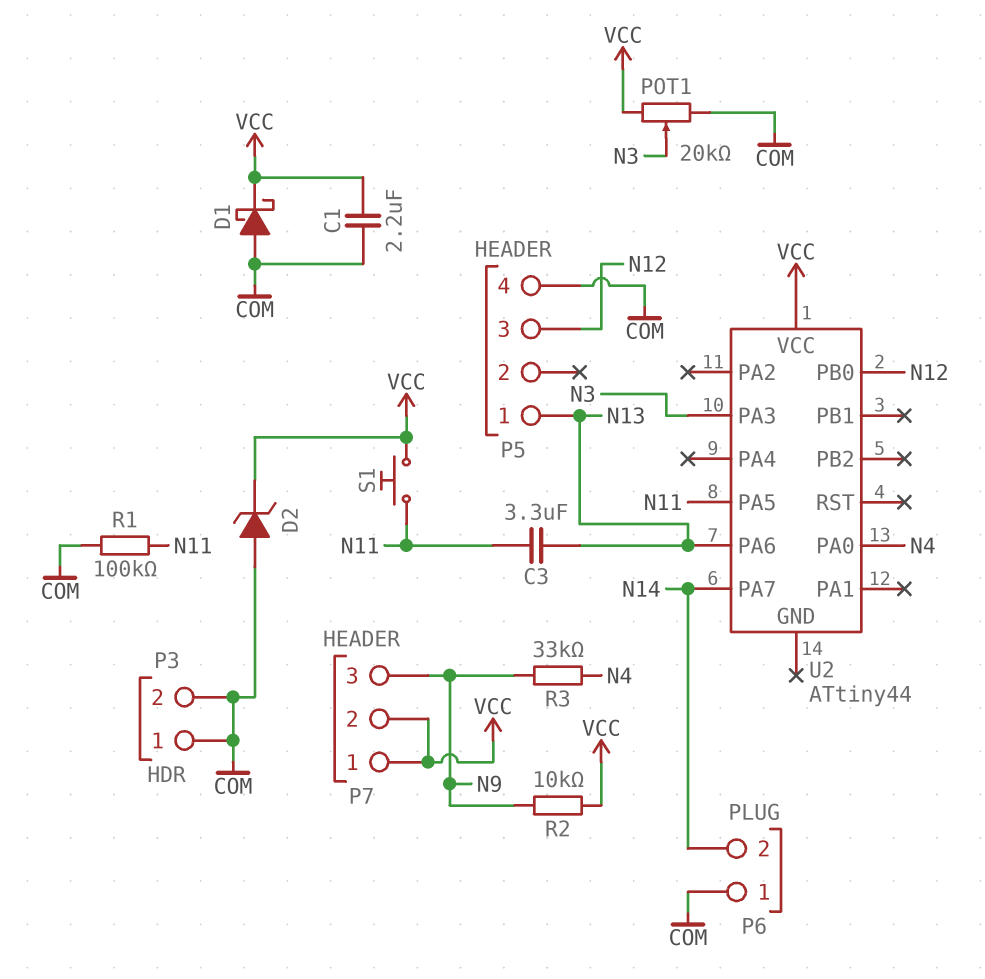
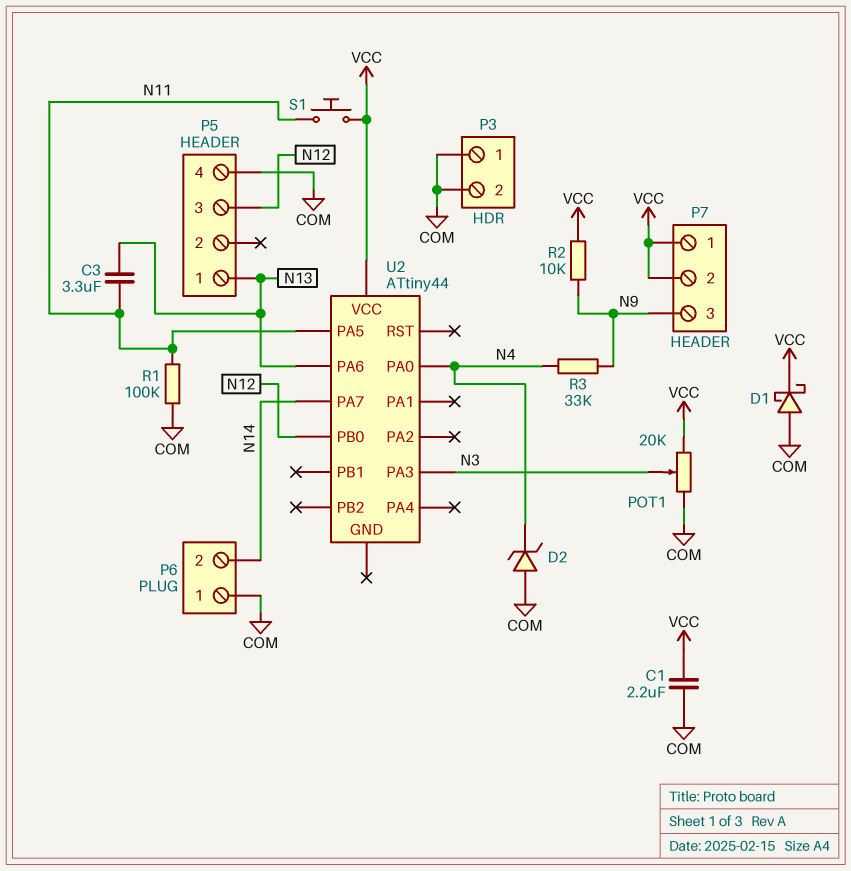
D2: zener (A COM, K VCC) -> zener (A COM, K N4)

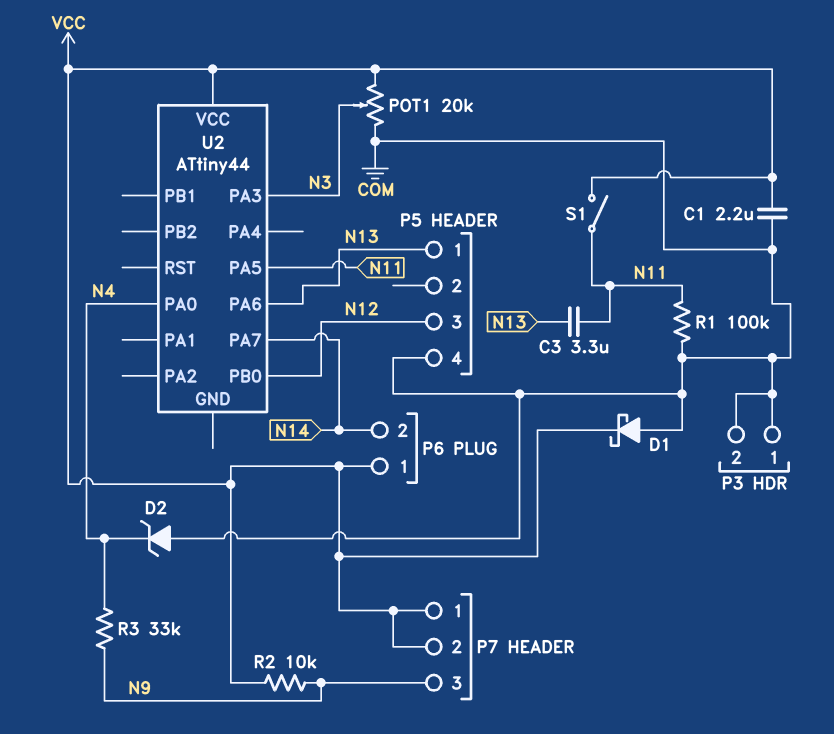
P6 pin 1: COM -> VCC
S1: button (N11, VCC) -> switch (N11, VCC)

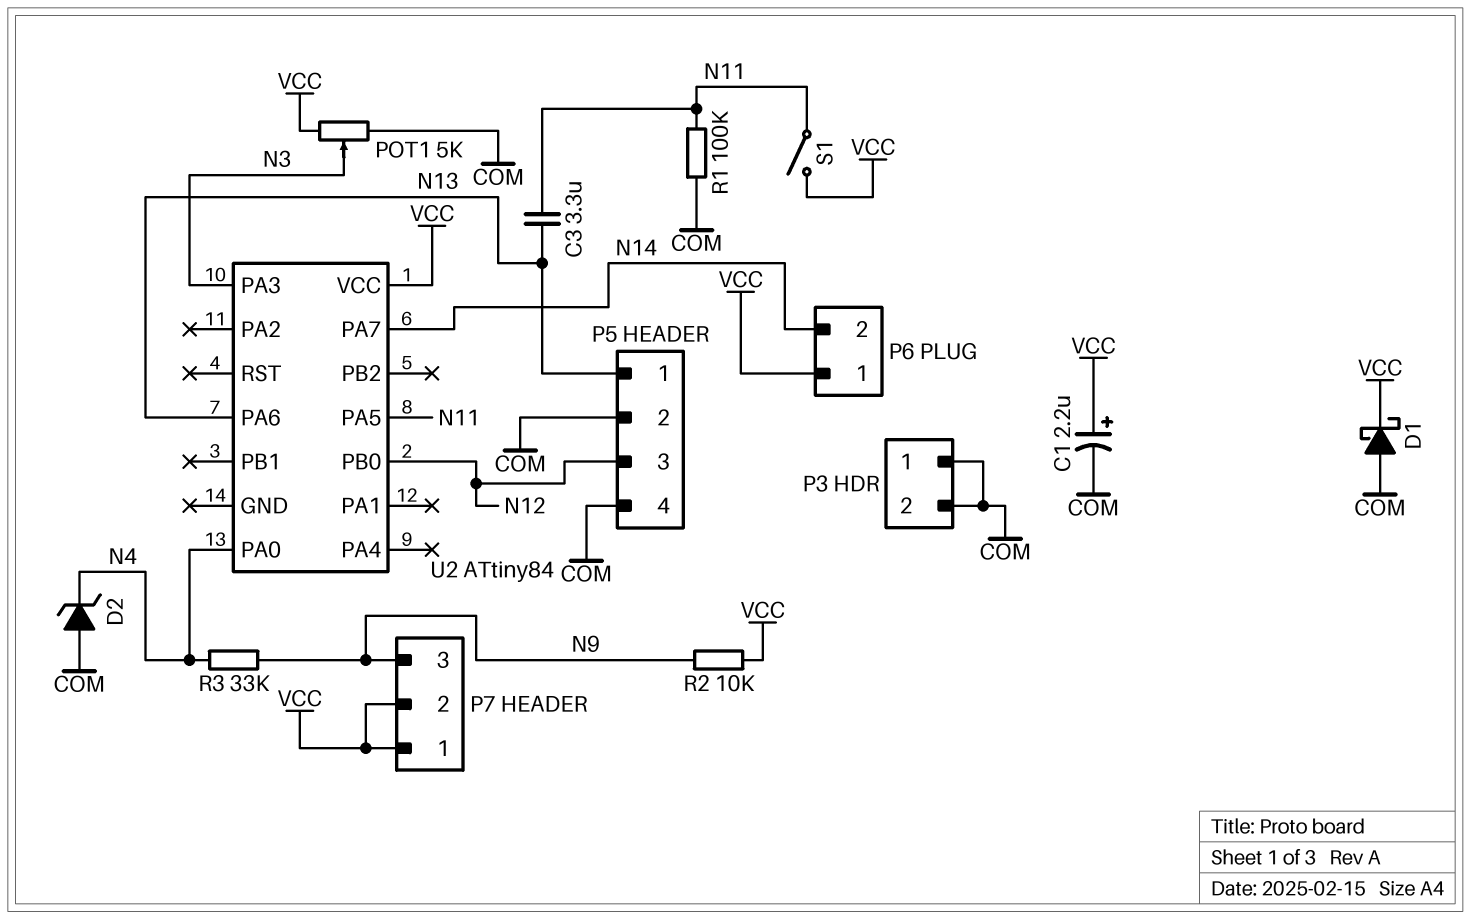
C1: 2.2uF (COM, VCC) -> 2.2uF (plus VCC, minus COM)
P5 pin 2: none -> COM
POT1: 20k (COM, VCC, wiper N3) -> 5k (COM, VCC, wiper N3)
U2: ATtiny44 -> ATtiny84

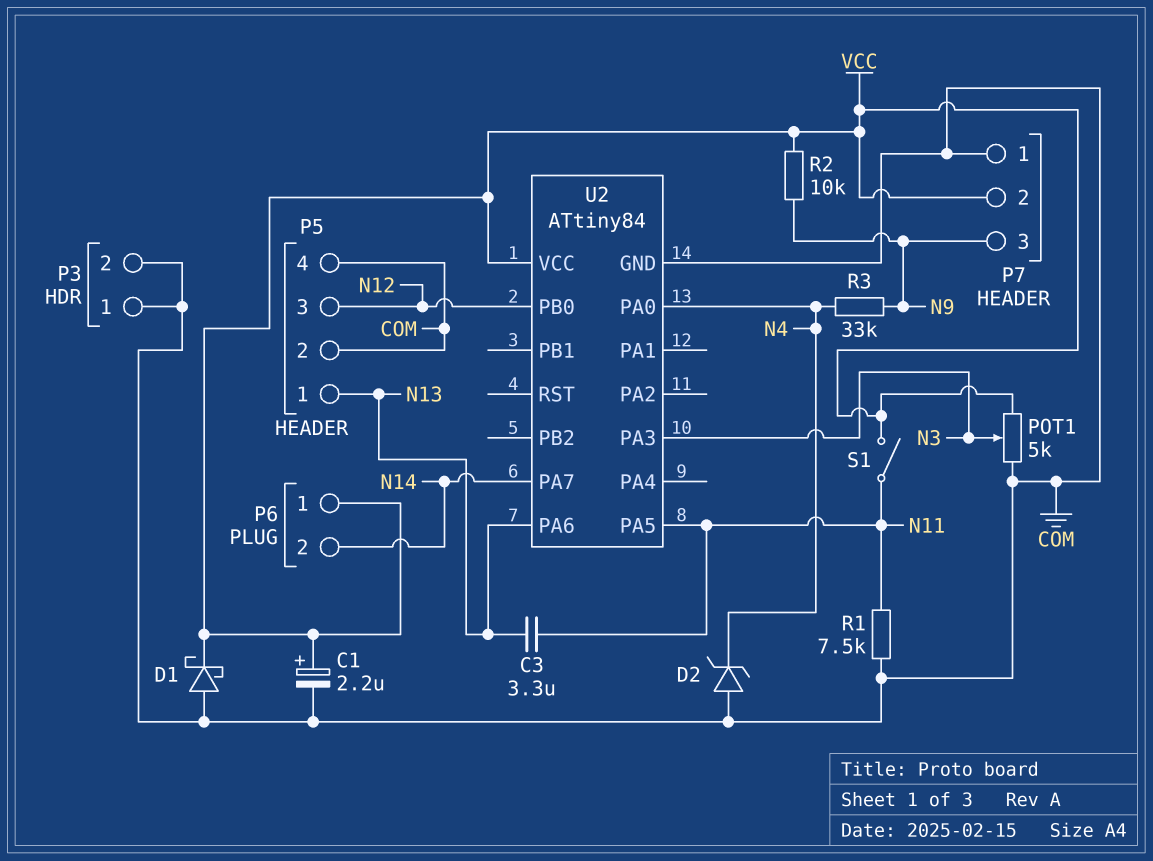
P7 pin 1: VCC -> COM
R1: 100k (COM, N11) -> 7.5k (COM, N11)
U2 pin GND: none -> COM

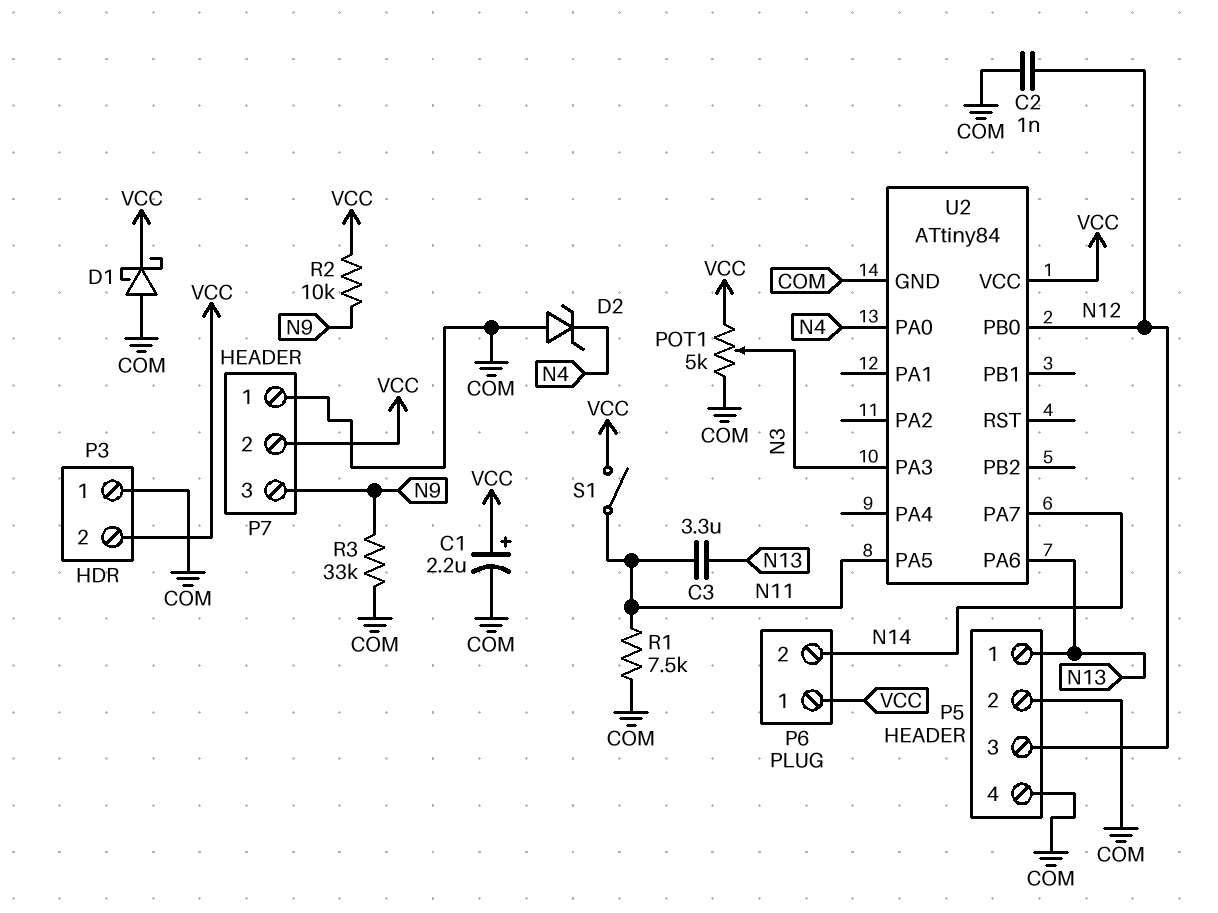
C2: none -> 1nF (COM, N12)
P3 pin 2: COM -> VCC
R3: 33k (N4, N9) -> 33k (COM, N9)

